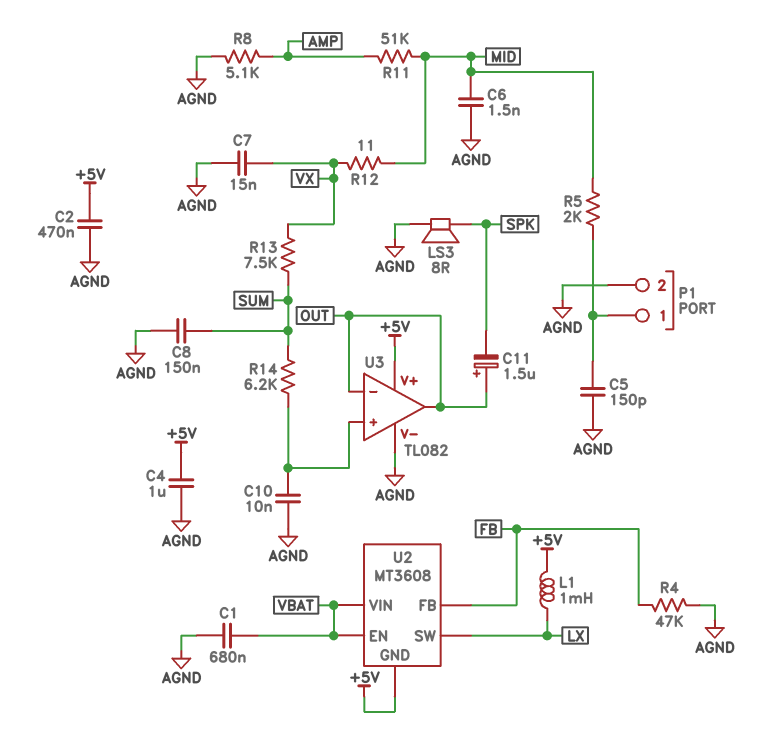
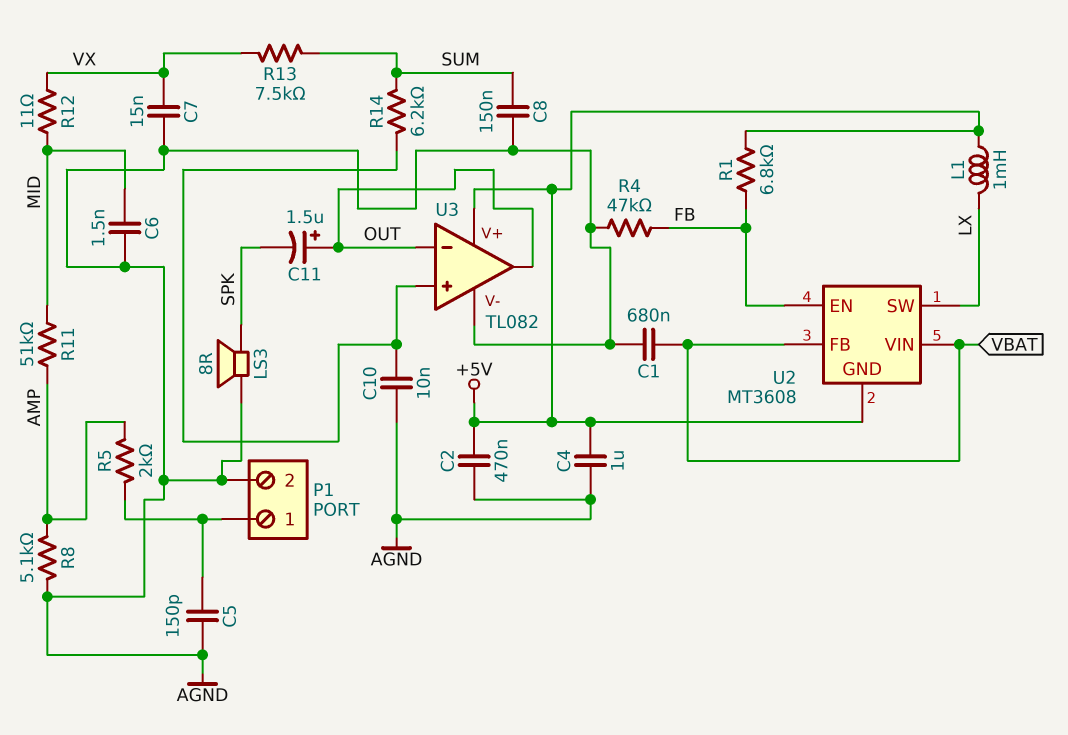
R1: none -> 6.8k (+5V, FB)
R5: 2k (MID, P1/1) -> 2k (AMP, P1/1)
U2 pin EN: VBAT -> FB
U2 pin FB: FB -> VBAT

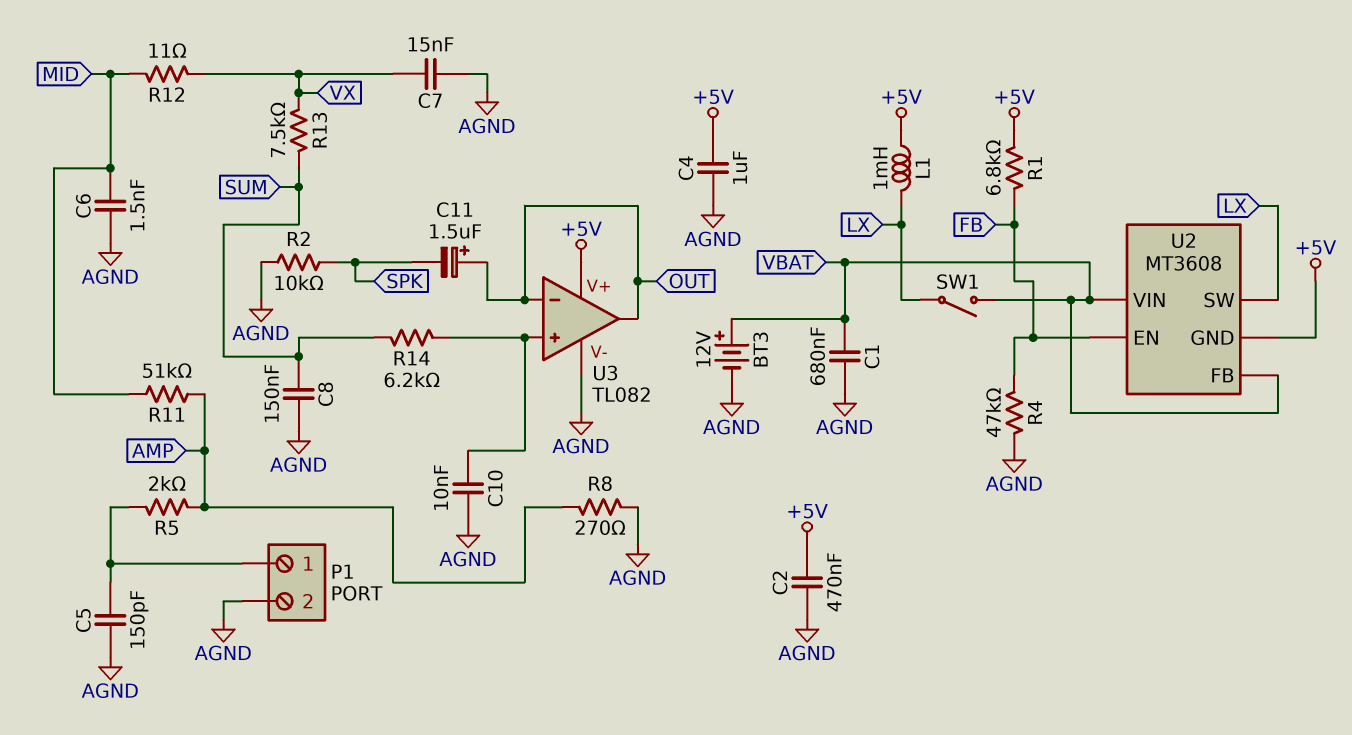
BT3: none -> 12V (plus VBAT, minus AGND)
LS3: speaker 8R (AGND, SPK) -> none
R2: none -> 10k (AGND, SPK)
R8: 5.1k (AGND, AMP) -> 270 (AGND, AMP)
SW1: none -> switch (LX, VBAT)

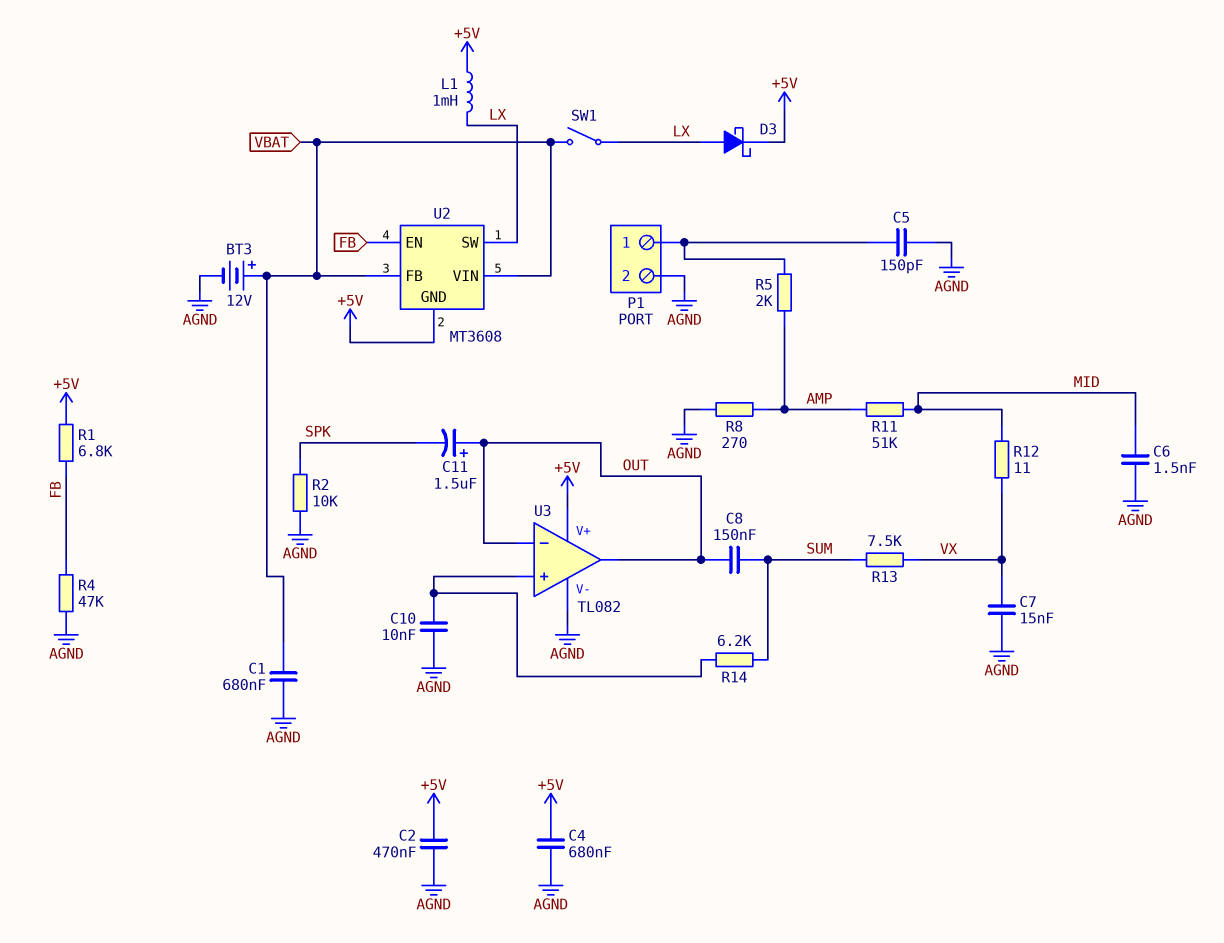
C4: 1uF (+5V, AGND) -> 680nF (+5V, AGND)
C8: 150nF (AGND, SUM) -> 150nF (OUT, SUM)
D3: none -> schottky (A LX, K +5V)

